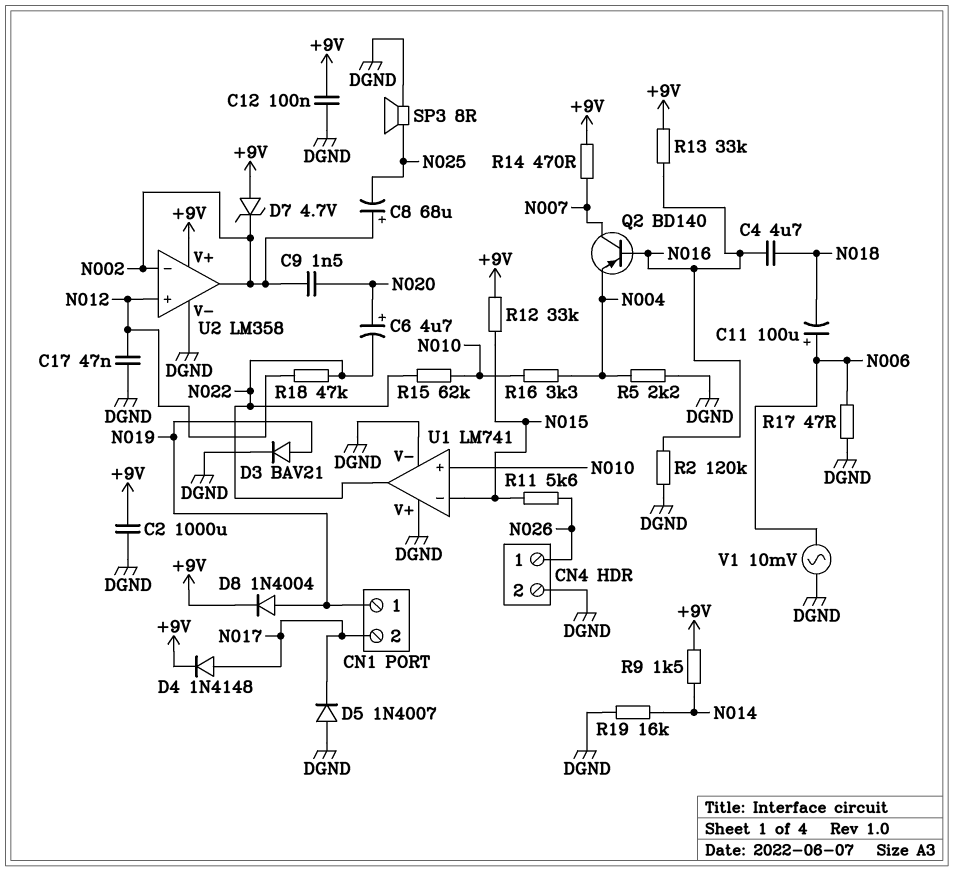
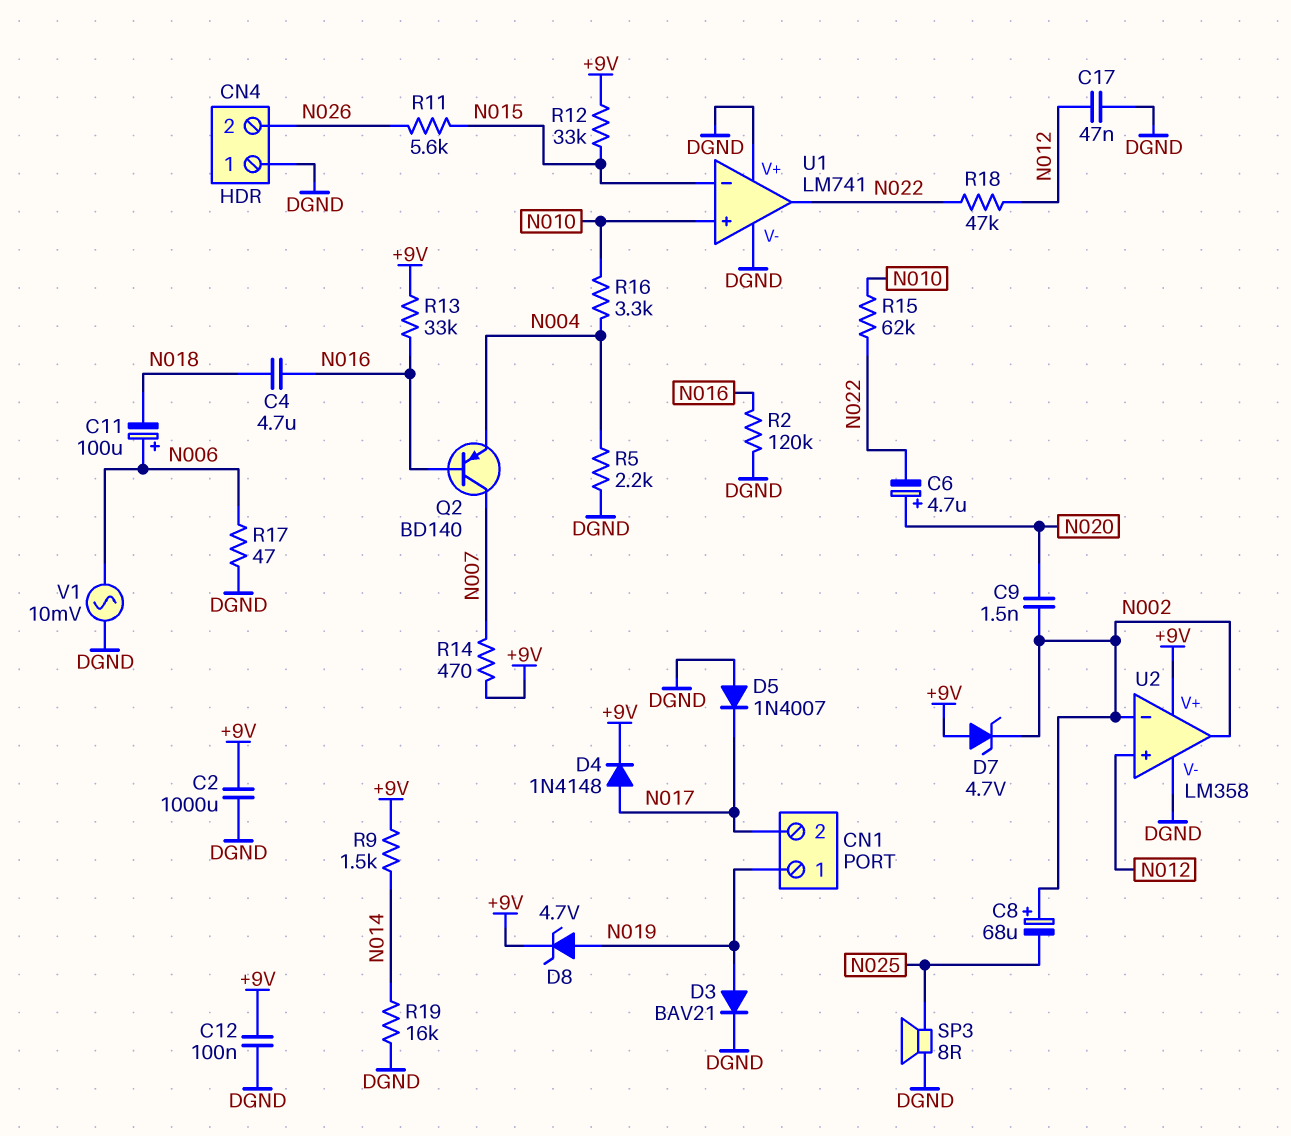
CN4 pin 1: N026 -> DGND
CN4 pin 2: DGND -> N026
D8: diode 1N4004 (A N019, K +9V) -> zener 4.7V (A N019, K +9V)

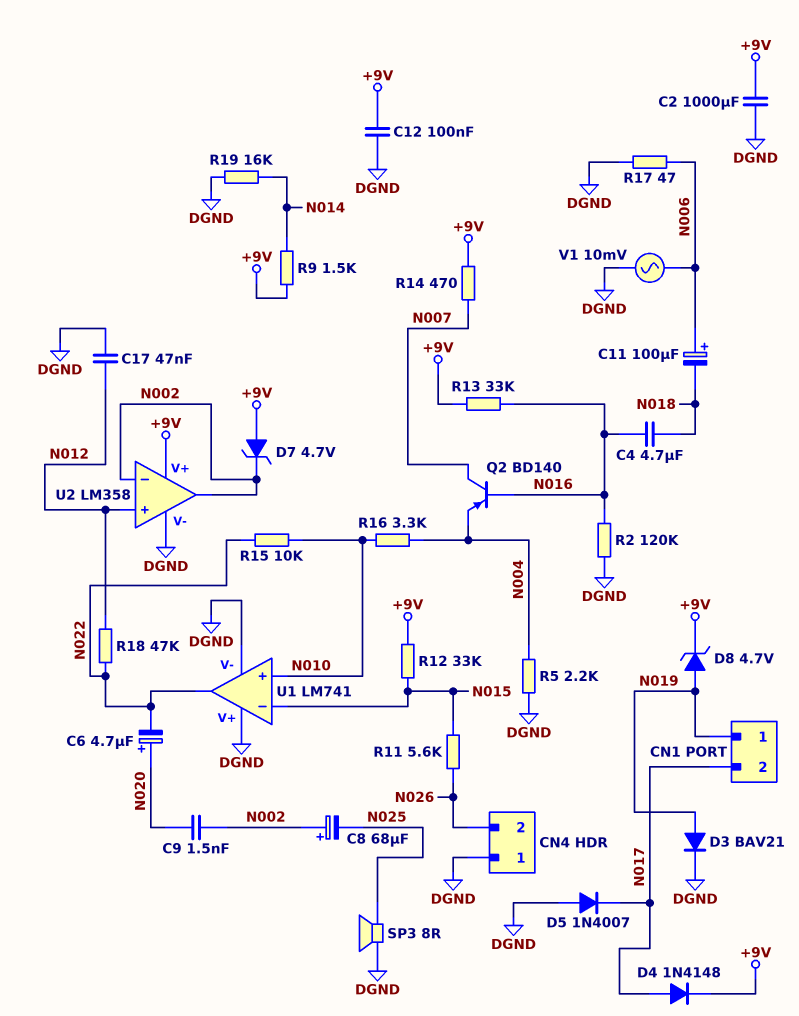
R15: 62k (N010, N022) -> 10k (N010, N022)

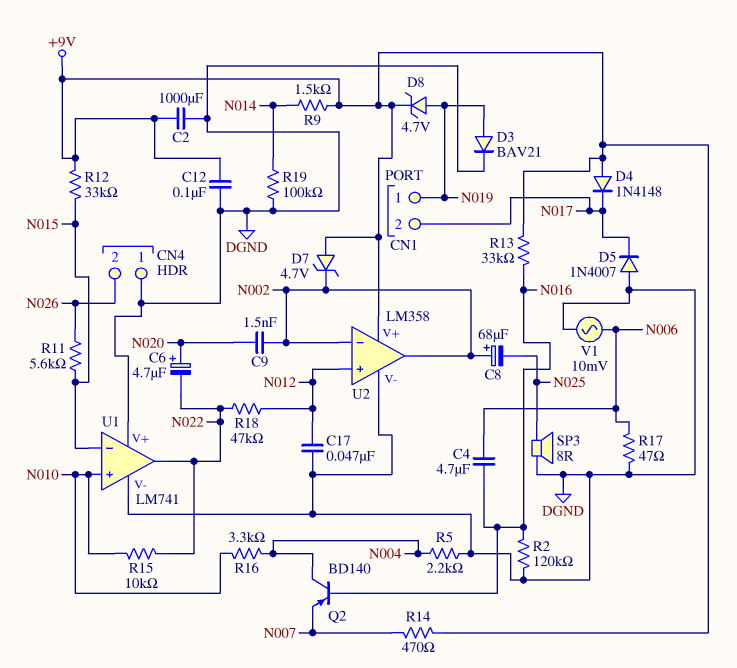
C4: 4.7uF (N016, N018) -> 4.7uF (N006, N016)
C11: 100uF (plus N006, minus N018) -> none
D4: diode 1N4148 (A N017, K +9V) -> diode 1N4148 (A +9V, K N017)
Q2: PNP BD140 (B N016, C N007, E N004) -> PNP BD140 (B N016, C N004, E N007)
R19: 16k (DGND, N014) -> 100k (DGND, N014)

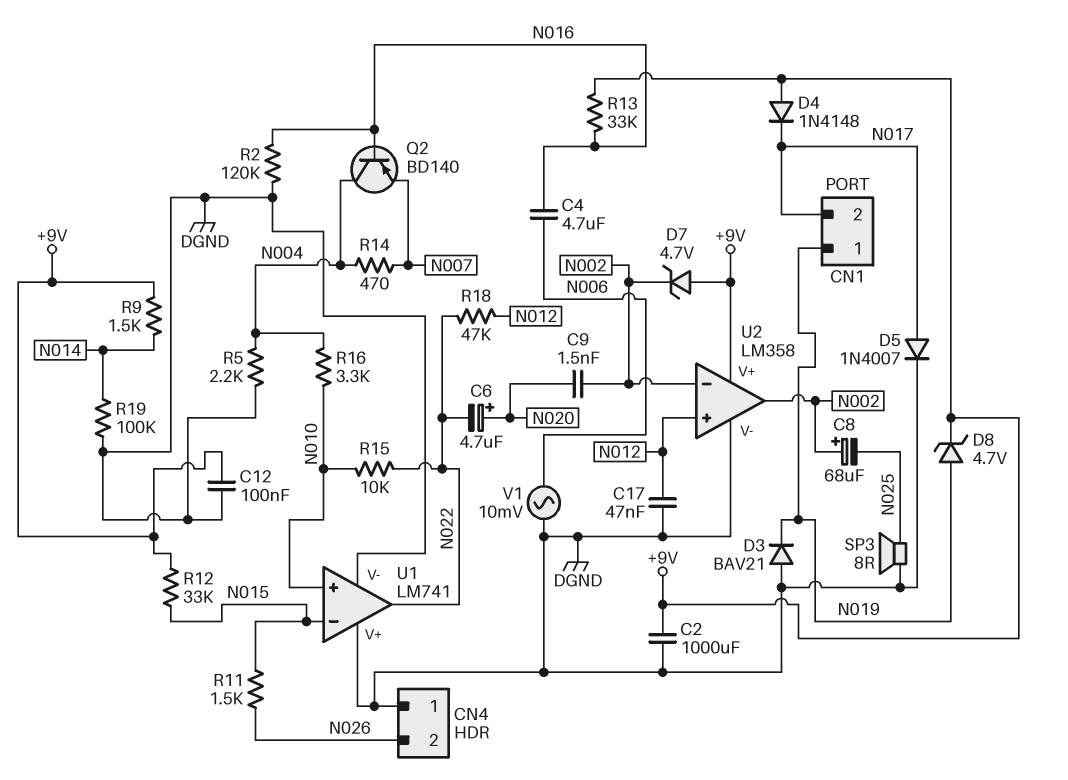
D3: diode BAV21 (A N019, K DGND) -> diode BAV21 (A DGND, K N019)
D5: diode 1N4007 (A DGND, K N017) -> diode 1N4007 (A N017, K DGND)
R11: 5.6k (N015, N026) -> 1.5k (N015, N026)
R14: 470 (+9V, N007) -> 470 (N004, N007)
R17: 47 (DGND, N006) -> none

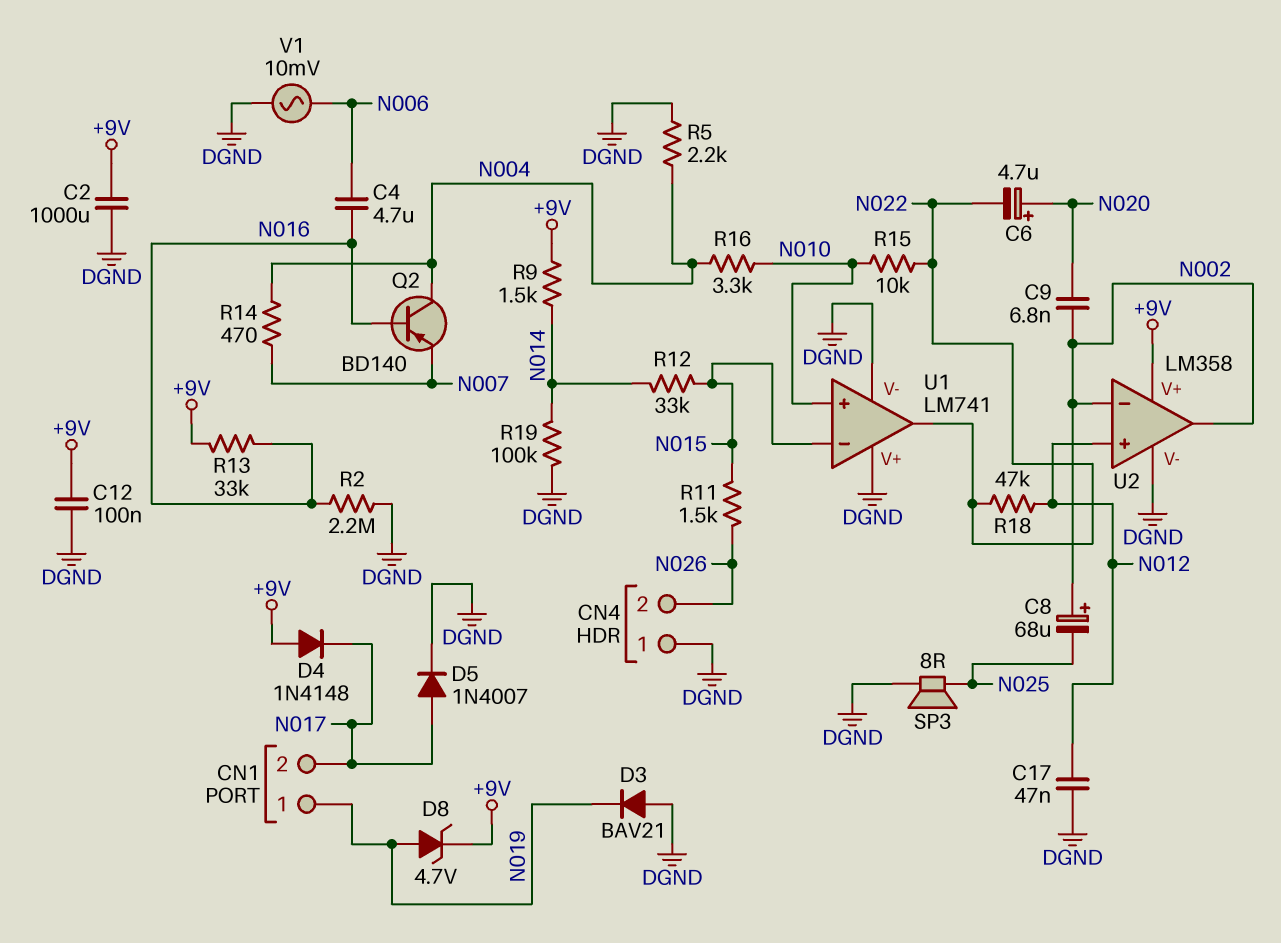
C9: 1.5nF (N002, N020) -> 6.8nF (N002, N020)
D7: zener 4.7V (A +9V, K N002) -> none
R2: 120k (DGND, N016) -> 2.2M (DGND, N016)
R12: 33k (+9V, N015) -> 33k (N014, N015)

